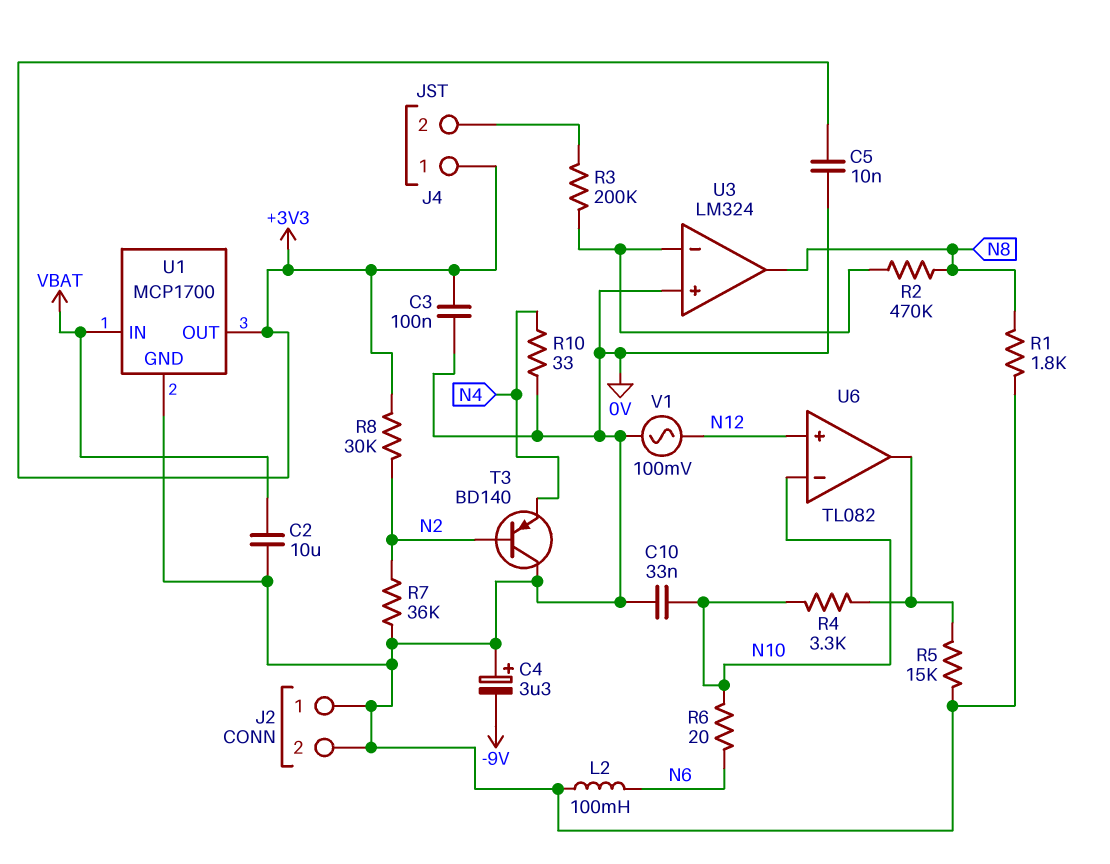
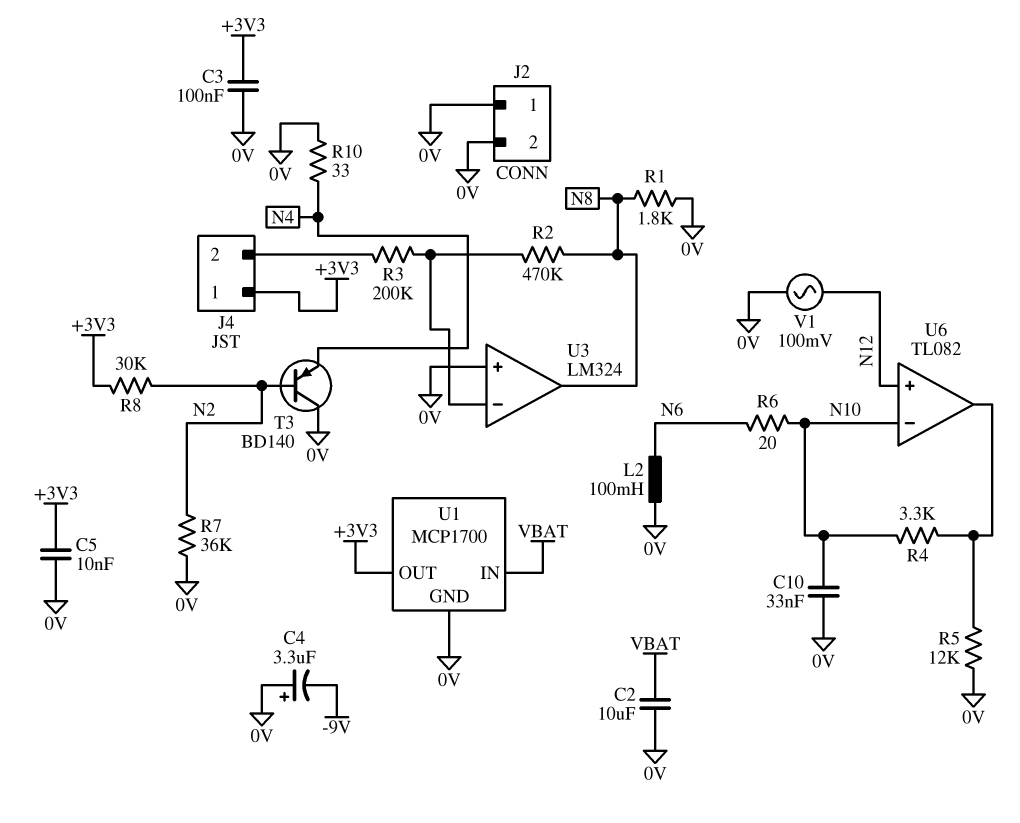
R5: 15k (0V, U6/out) -> 12k (0V, U6/out)

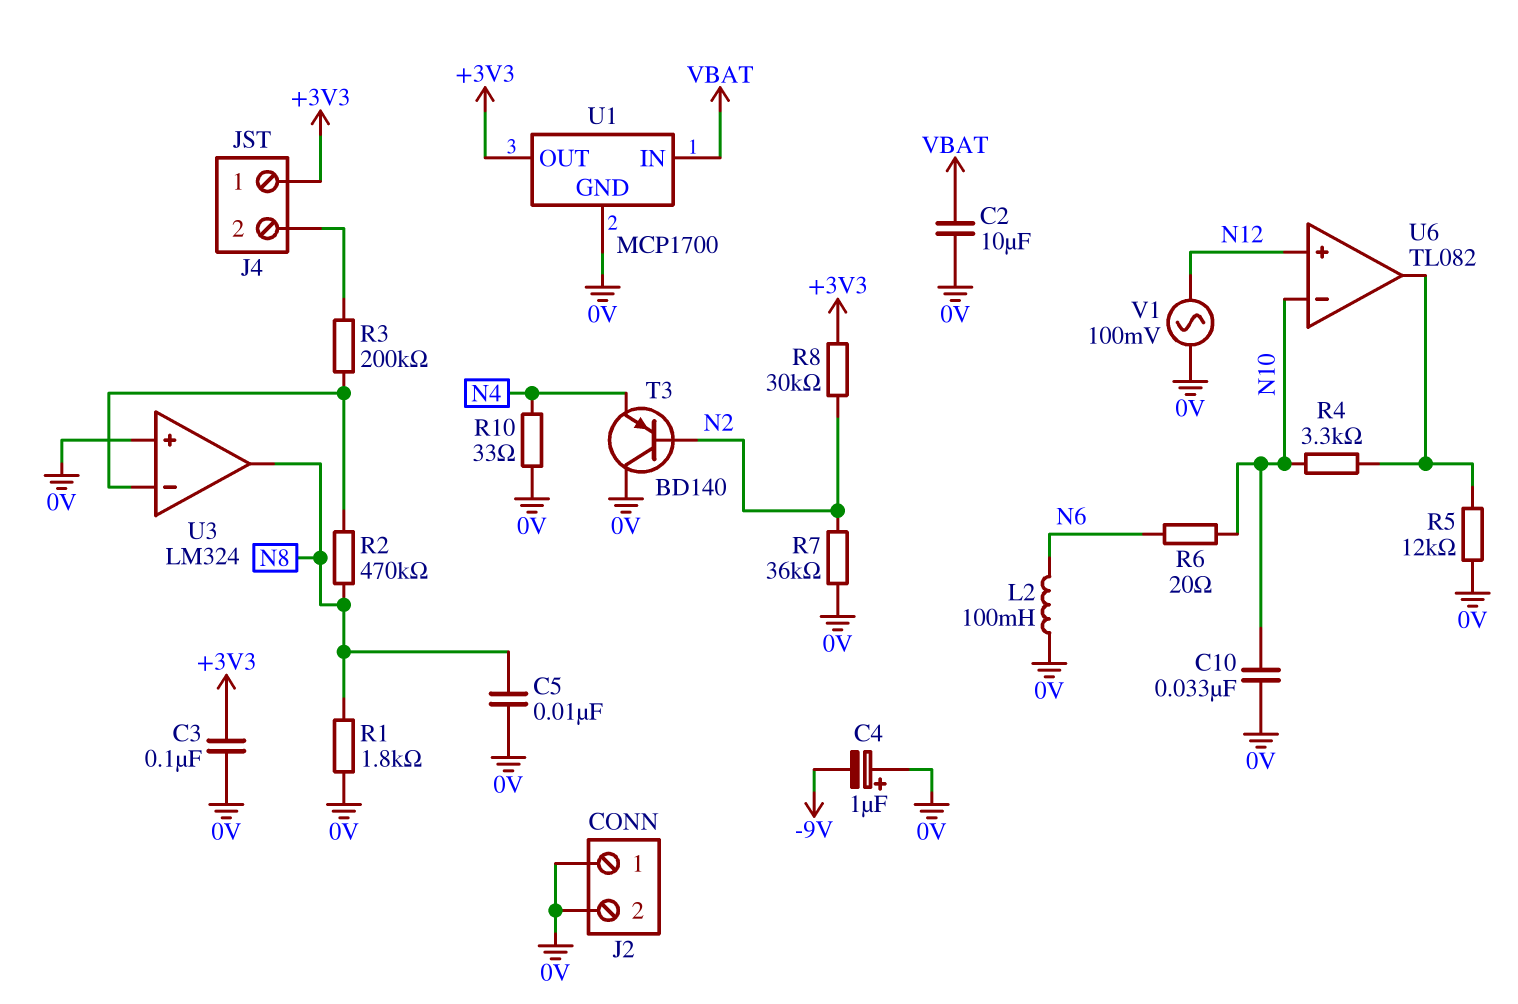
C4: 3.3uF (plus 0V, minus -9V) -> 1uF (plus 0V, minus -9V)
C5: 10nF (+3V3, 0V) -> 10nF (0V, N8)

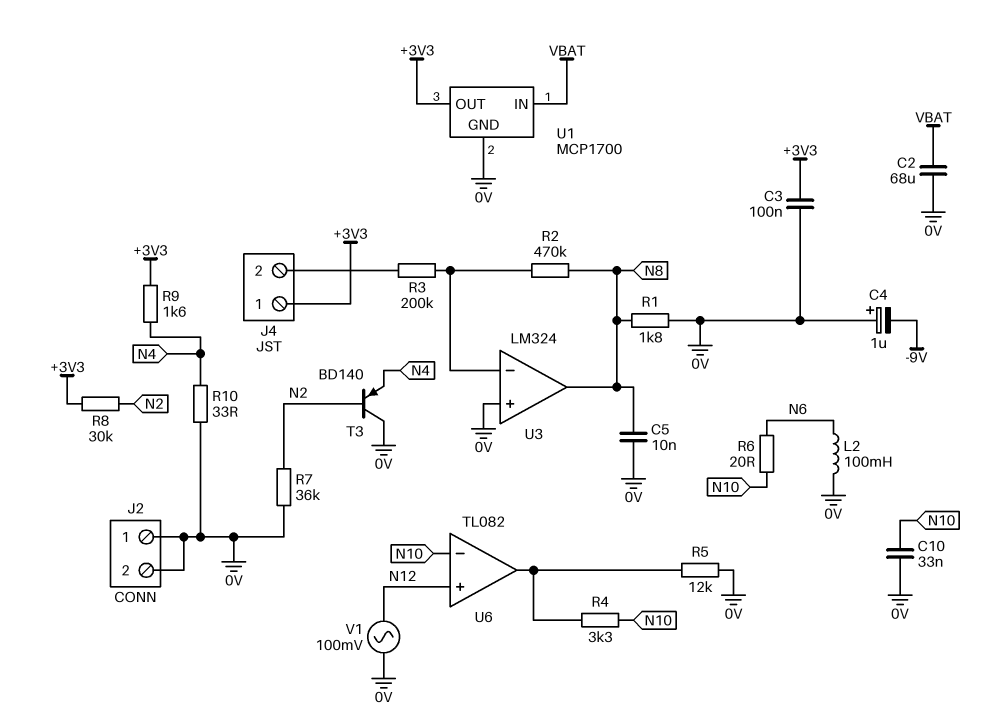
C2: 10uF (0V, VBAT) -> 68uF (0V, VBAT)
R9: none -> 1.6k (+3V3, N4)

